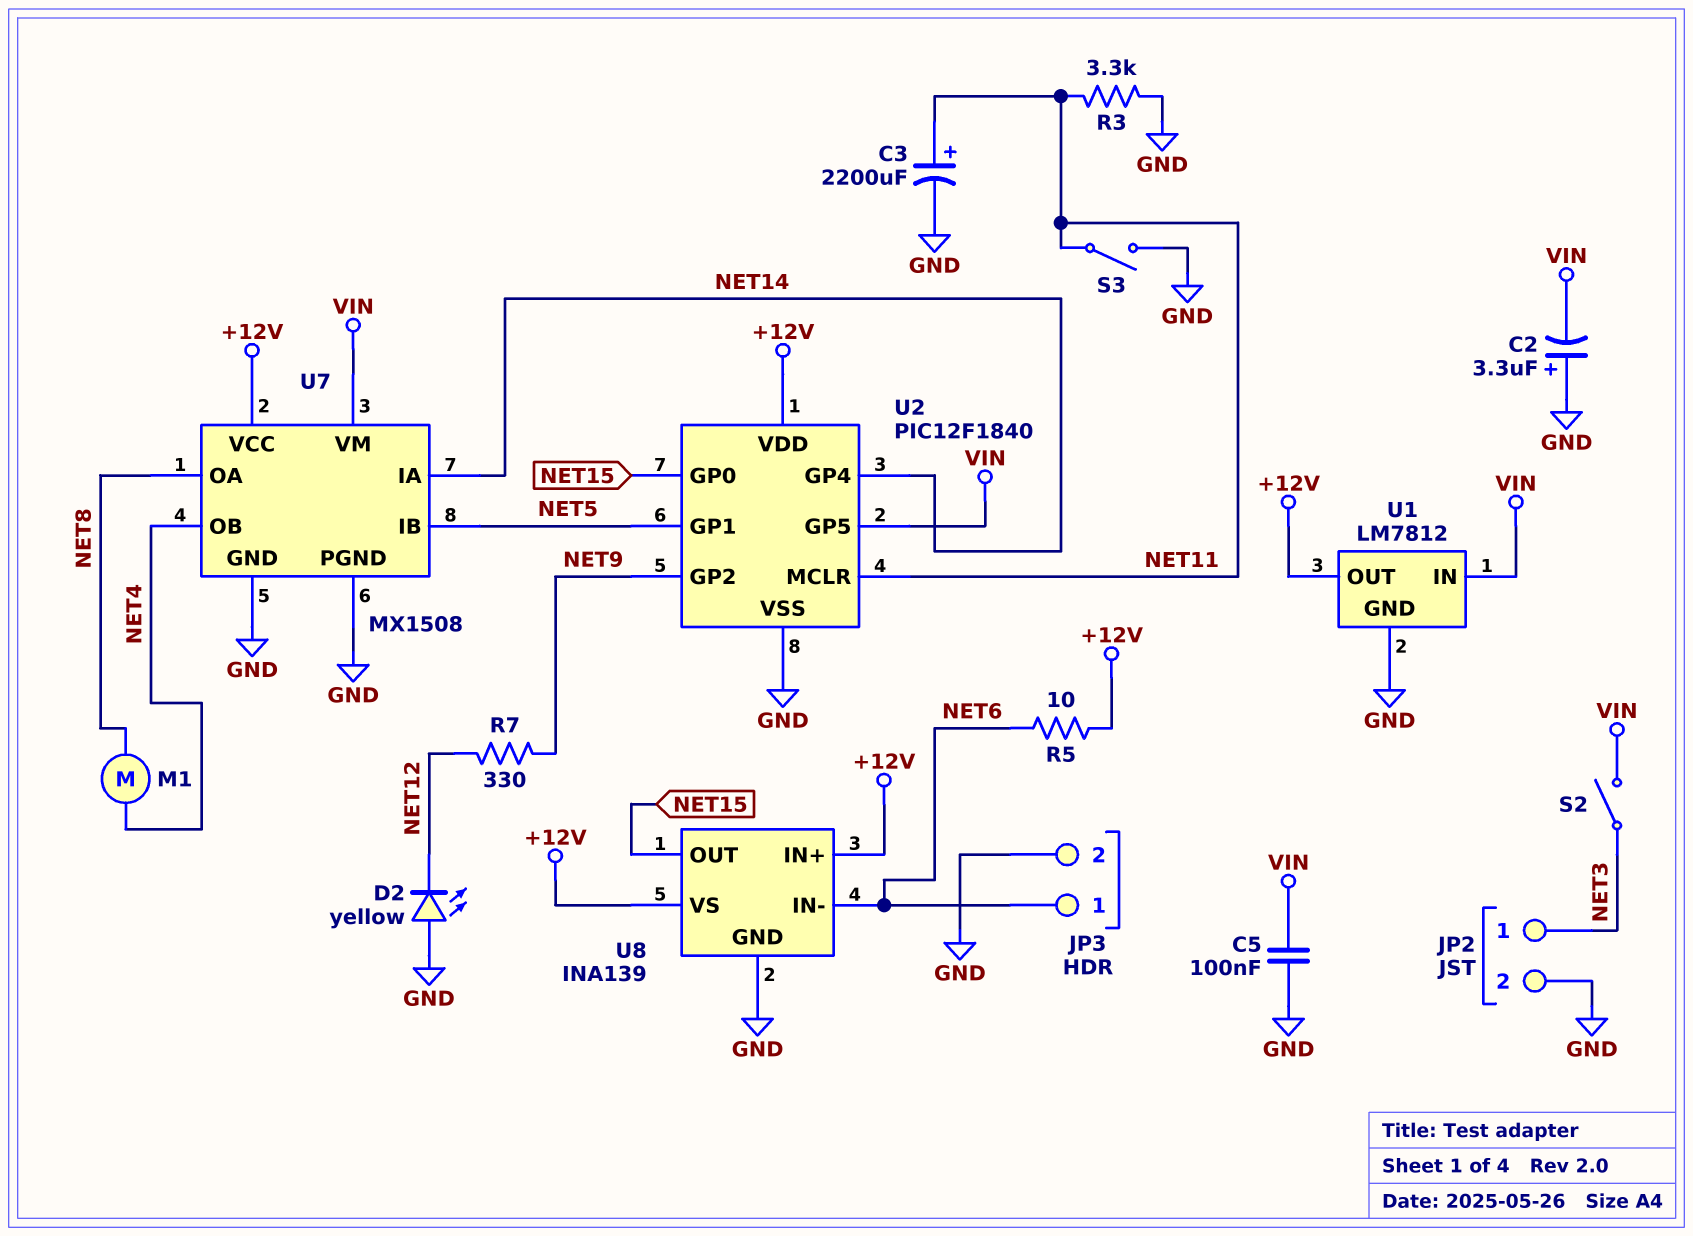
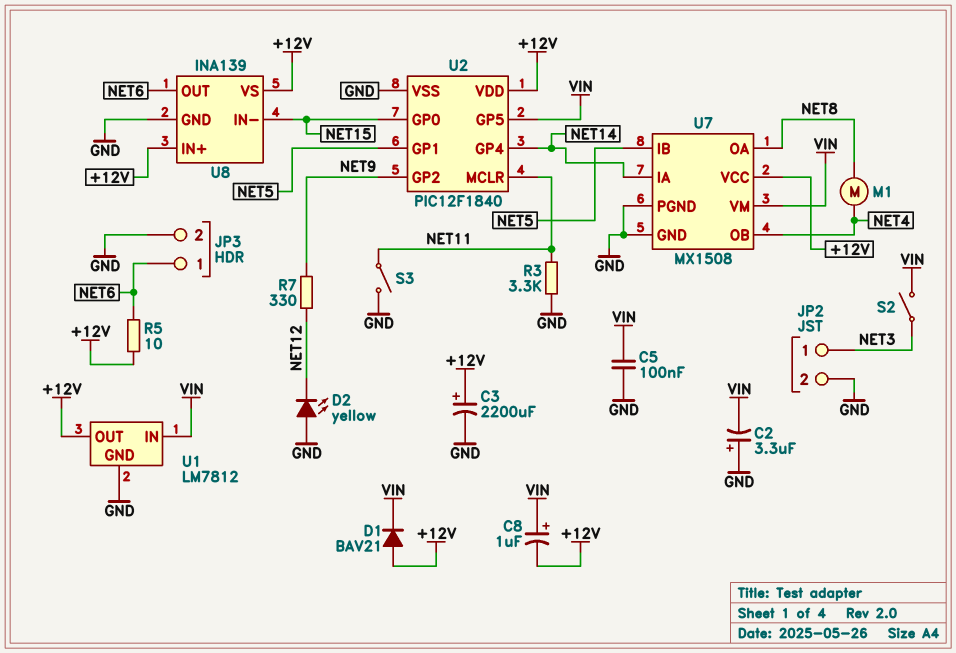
C3: 2200uF (plus NET11, minus GND) -> 2200uF (plus +12V, minus GND)
C8: none -> 1uF (plus VIN, minus +12V)
D1: none -> diode BAV21 (A +12V, K VIN)
U8 pin IN-: NET6 -> NET15
U8 pin OUT: NET15 -> NET6

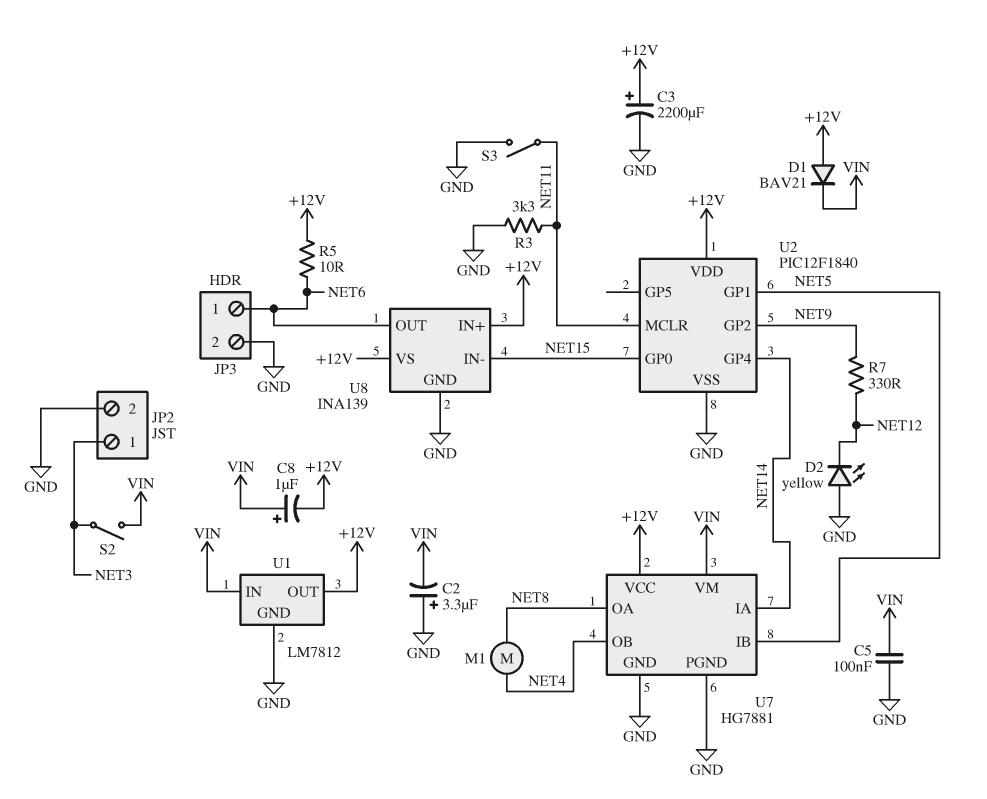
U2 pin GP5: VIN -> none
U7: MX1508 -> HG7881

